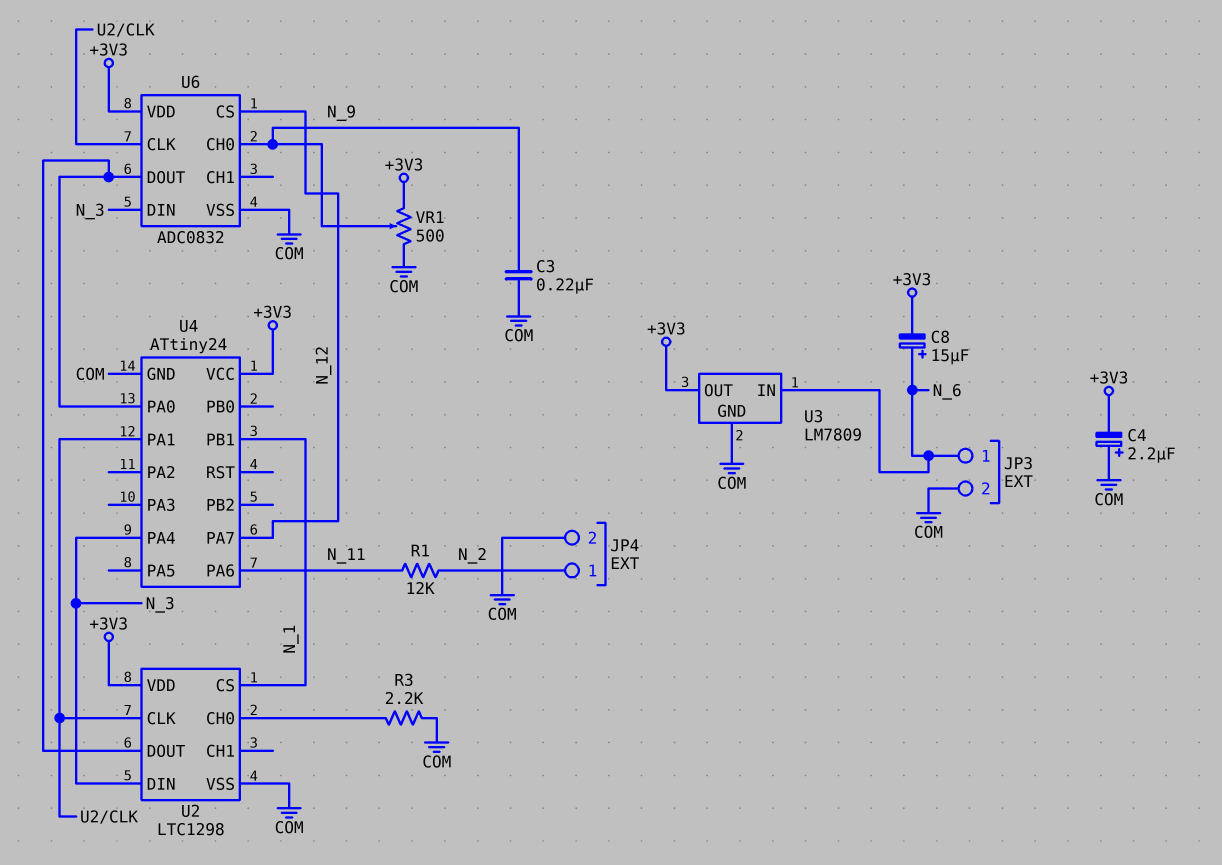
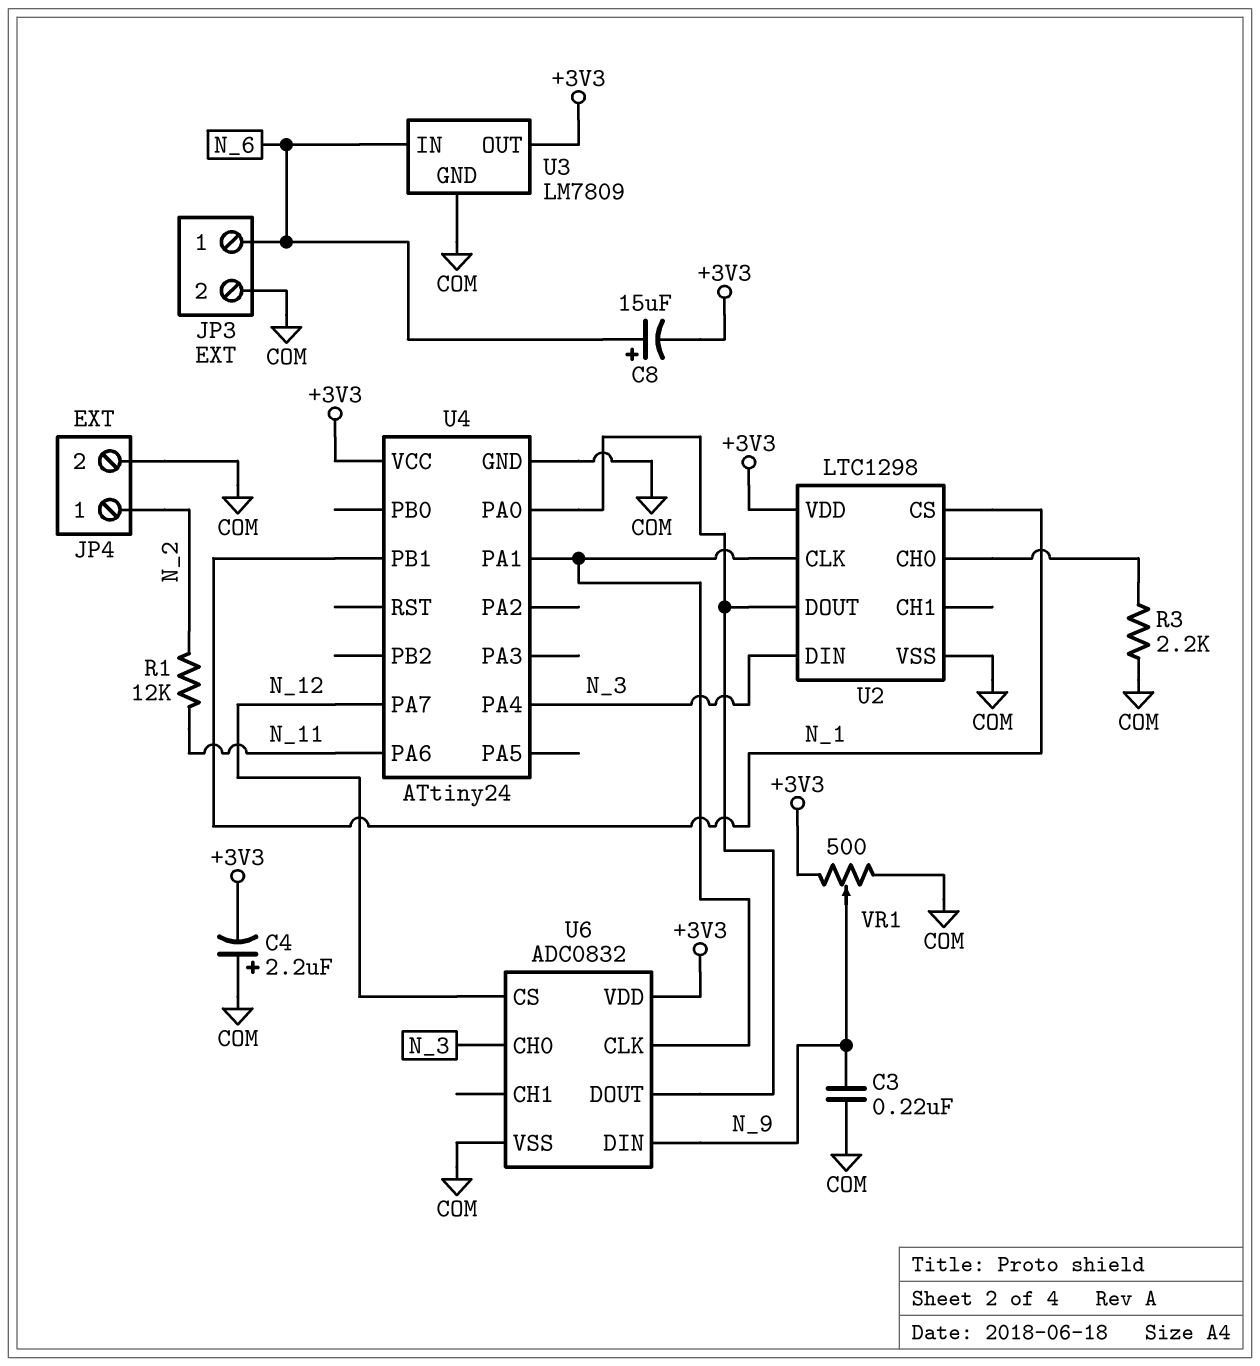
U6 pin CH0: N_9 -> N_3
U6 pin DIN: N_3 -> N_9

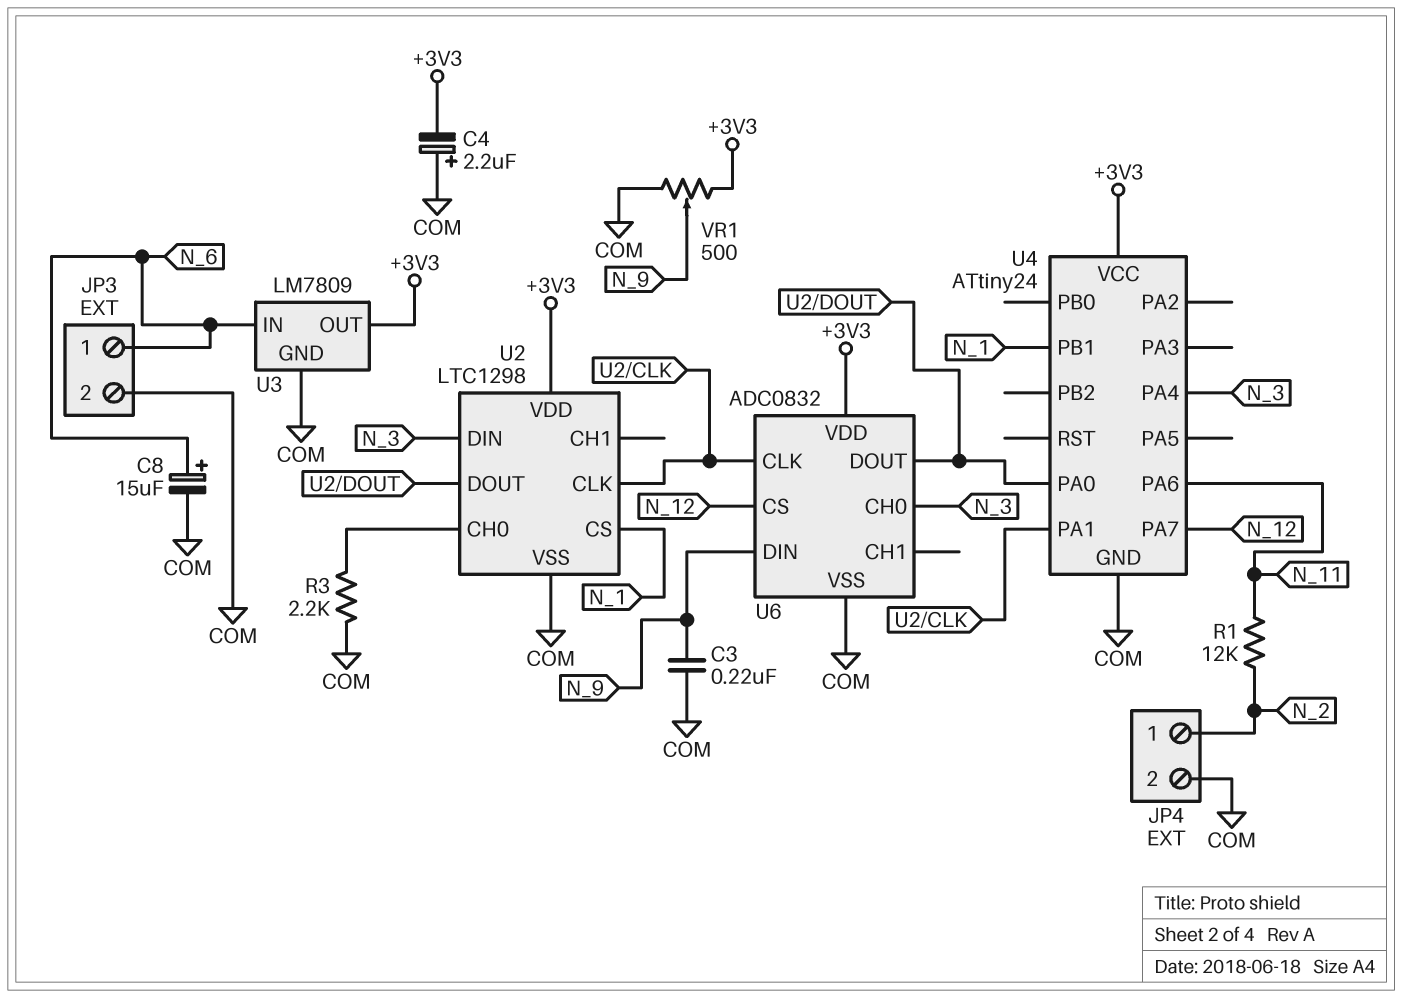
C8: 15uF (plus N_6, minus +3V3) -> 15uF (plus N_6, minus COM)

